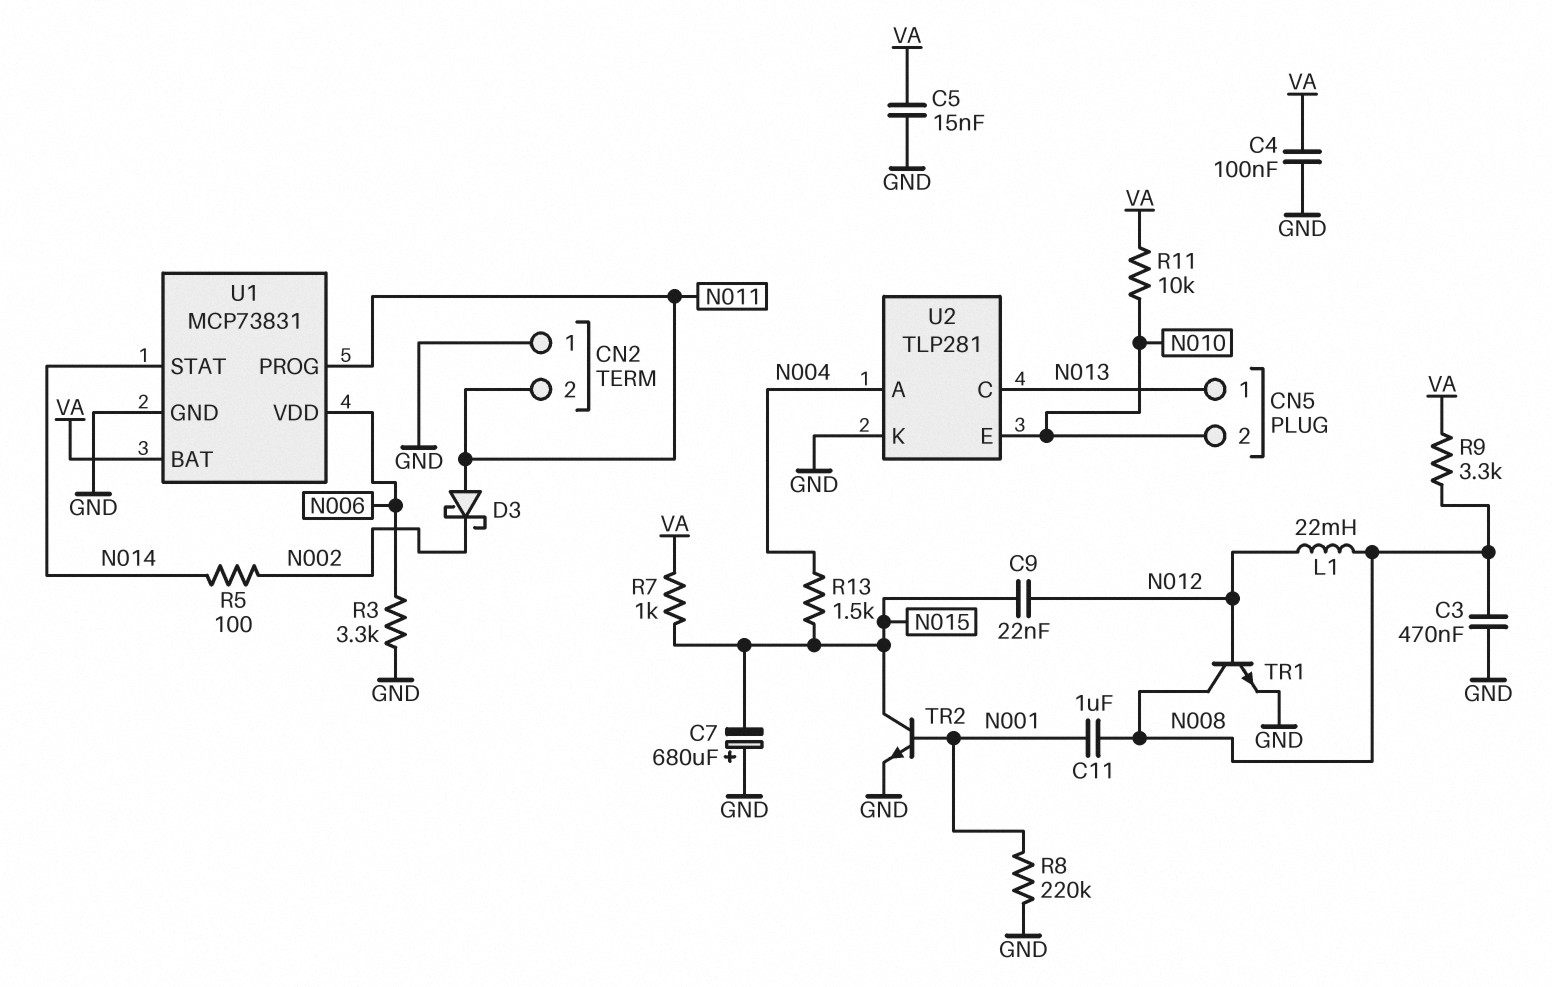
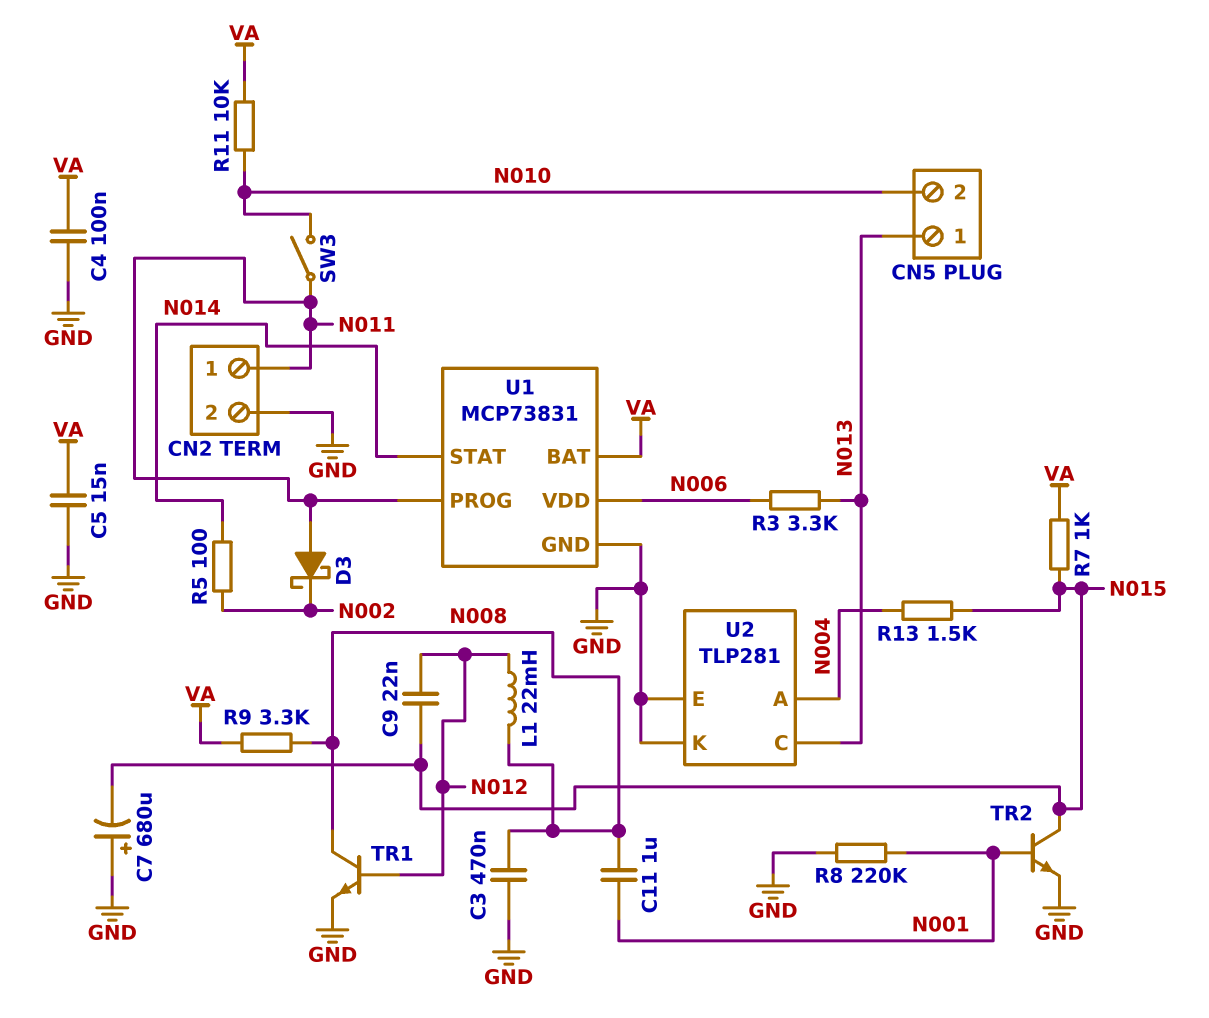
CN2 pin 1: GND -> N011
CN2 pin 2: N011 -> GND
R3: 3.3k (GND, N006) -> 3.3k (N006, N013)
SW3: none -> switch (N010, N011)
U2 pin E: N010 -> GND

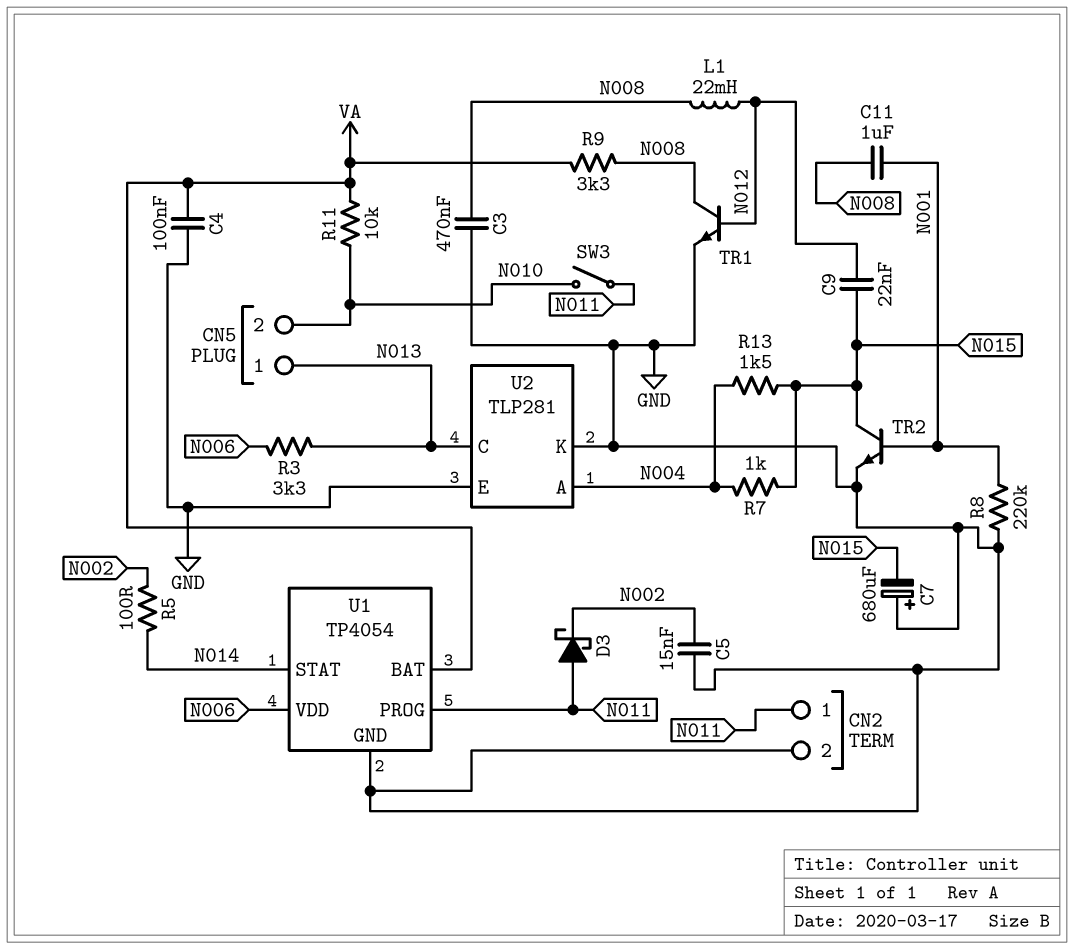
C5: 15nF (GND, VA) -> 15nF (GND, N002)
R7: 1k (N015, VA) -> 1k (N004, N015)
U1: MCP73831 -> TP4054

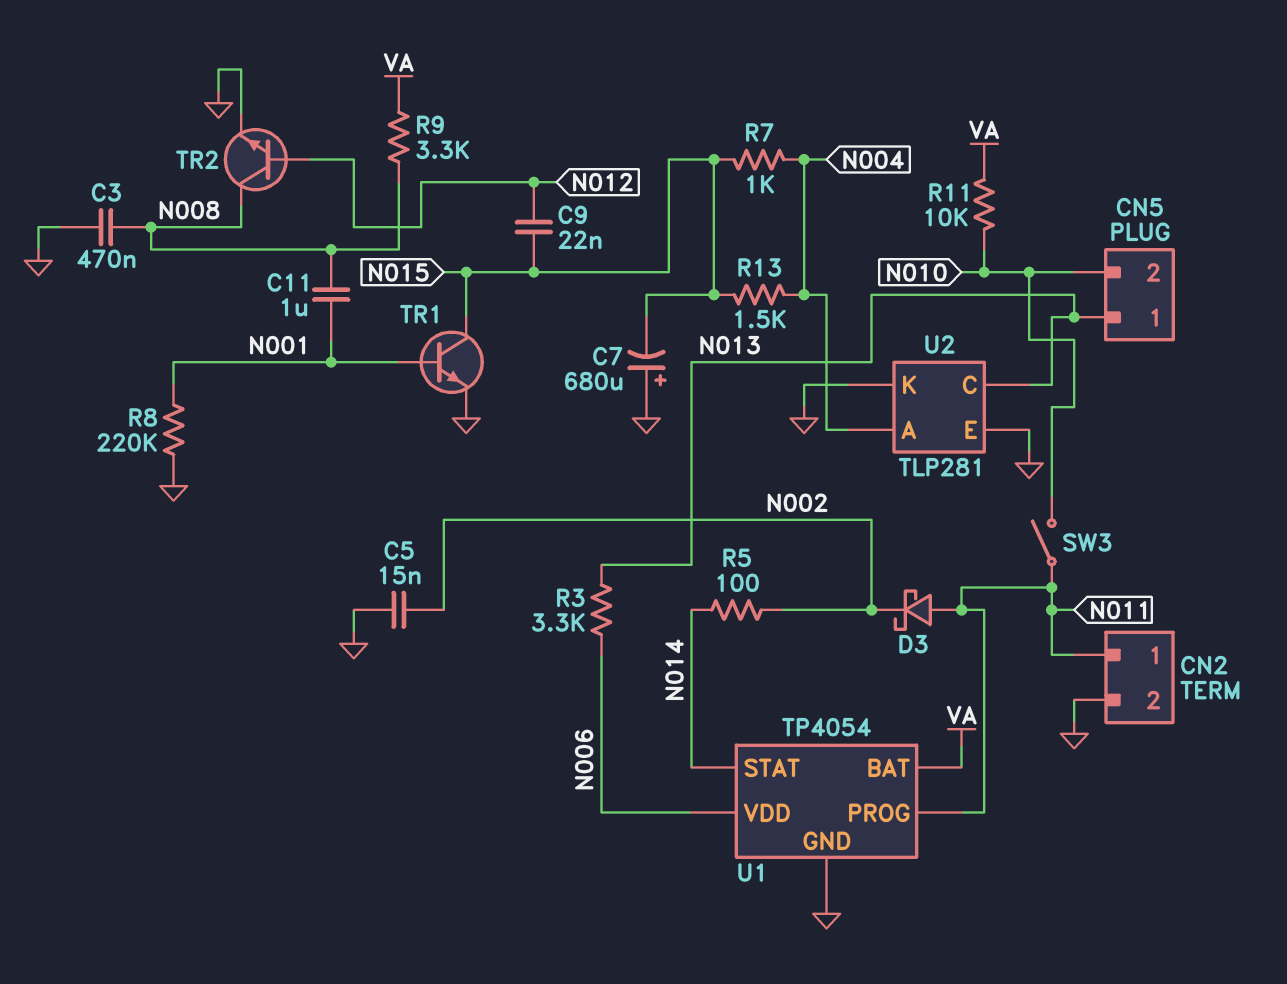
C4: 100nF (GND, VA) -> none
L1: 22mH (N008, N012) -> none
TR1: NPN (B N012, C N008, E GND) -> NPN (B N001, C N015, E GND)
TR2: NPN (B N001, C N015, E GND) -> NPN (B N012, C N008, E GND)

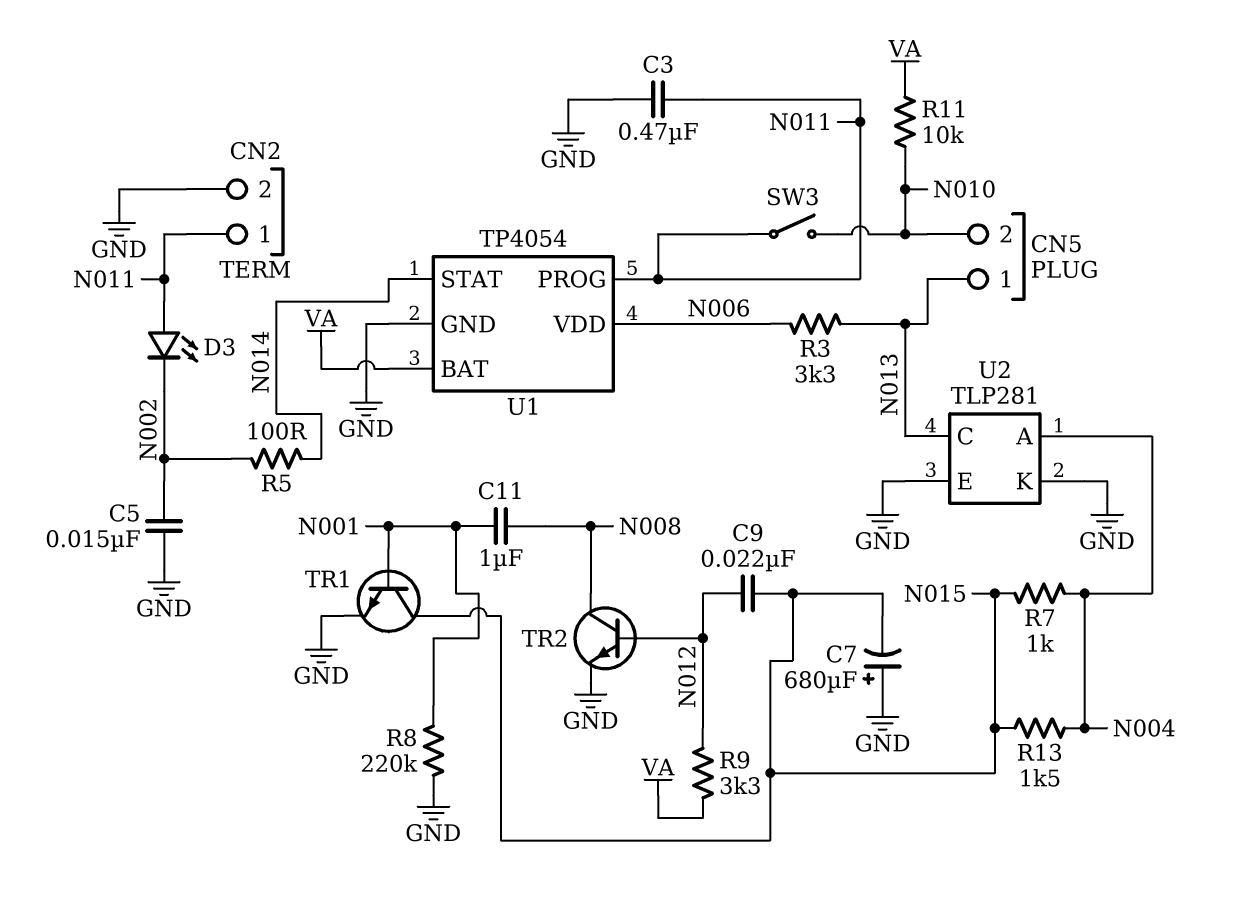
C3: 470nF (GND, N008) -> 470nF (GND, N011)
D3: schottky (A N011, K N002) -> LED (A N011, K N002)
R9: 3.3k (N008, VA) -> 3.3k (N012, VA)

